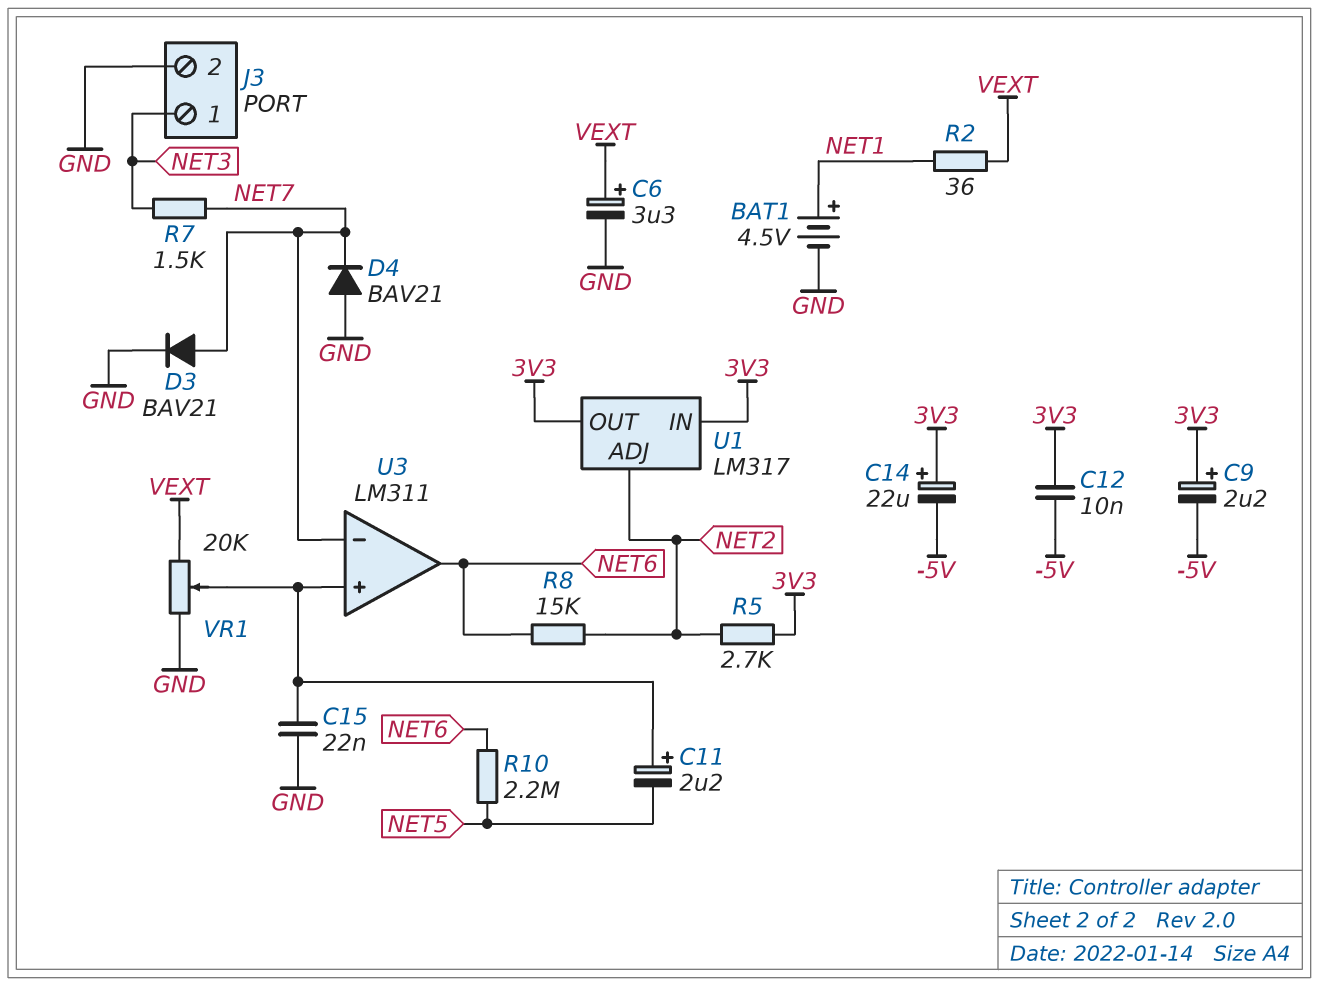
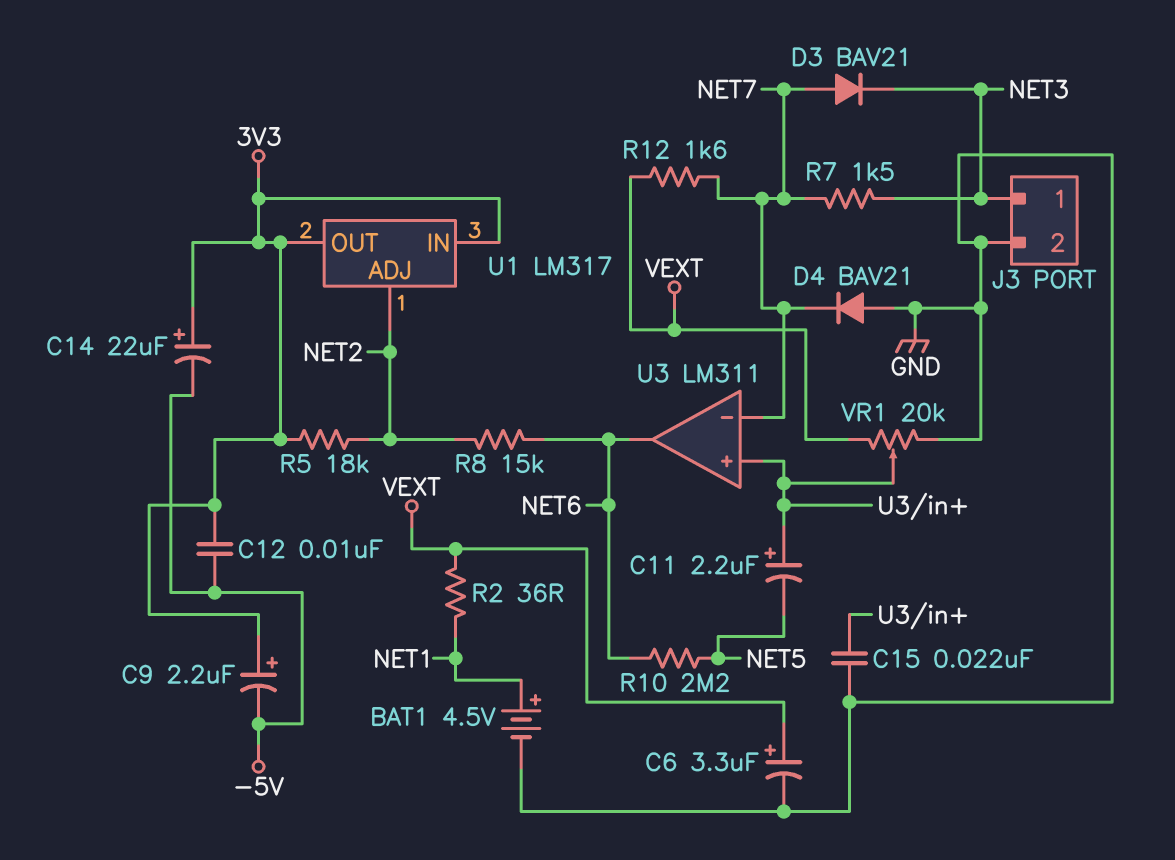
D3: diode BAV21 (A NET7, K GND) -> diode BAV21 (A NET7, K NET3)
R5: 2.7k (3V3, NET2) -> 18k (3V3, NET2)
R12: none -> 1.6k (NET7, VEXT)

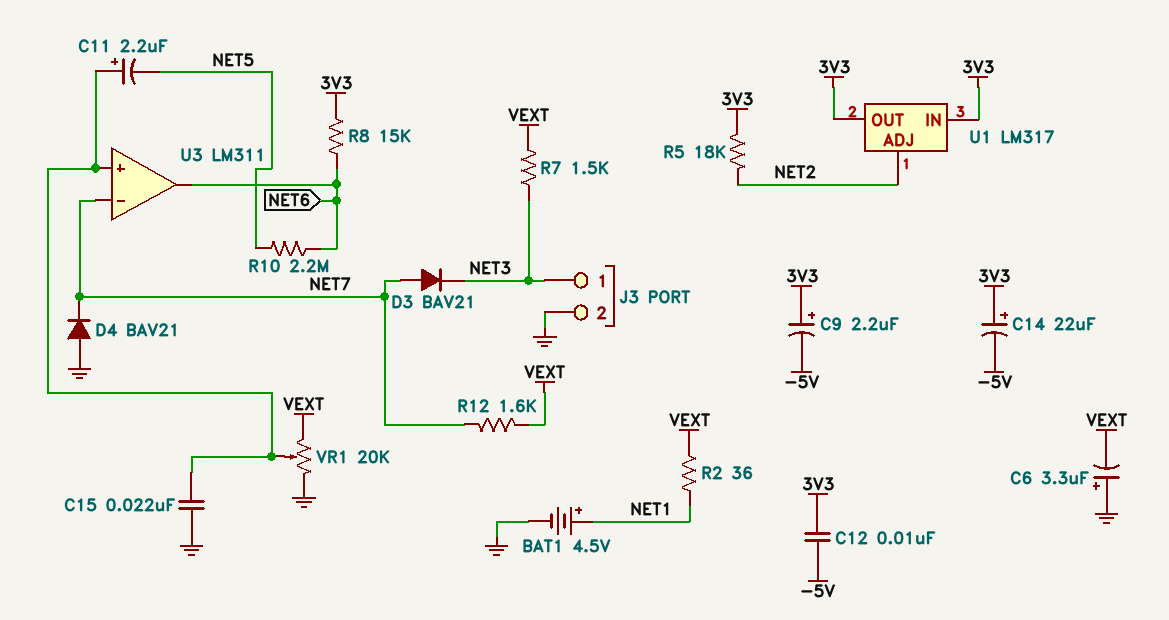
C6: 3.3uF (plus VEXT, minus GND) -> 3.3uF (plus GND, minus VEXT)
R7: 1.5k (NET3, NET7) -> 1.5k (NET3, VEXT)
R8: 15k (NET2, NET6) -> 15k (3V3, NET6)

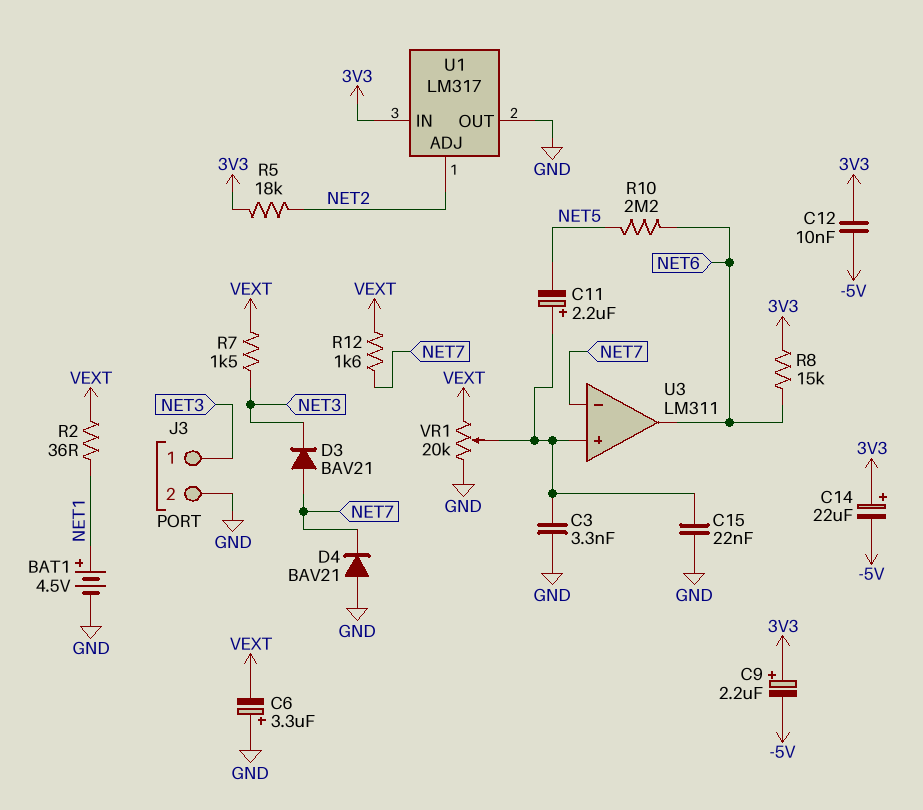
C3: none -> 3.3nF (GND, U3/in+)
U1 pin OUT: 3V3 -> GND

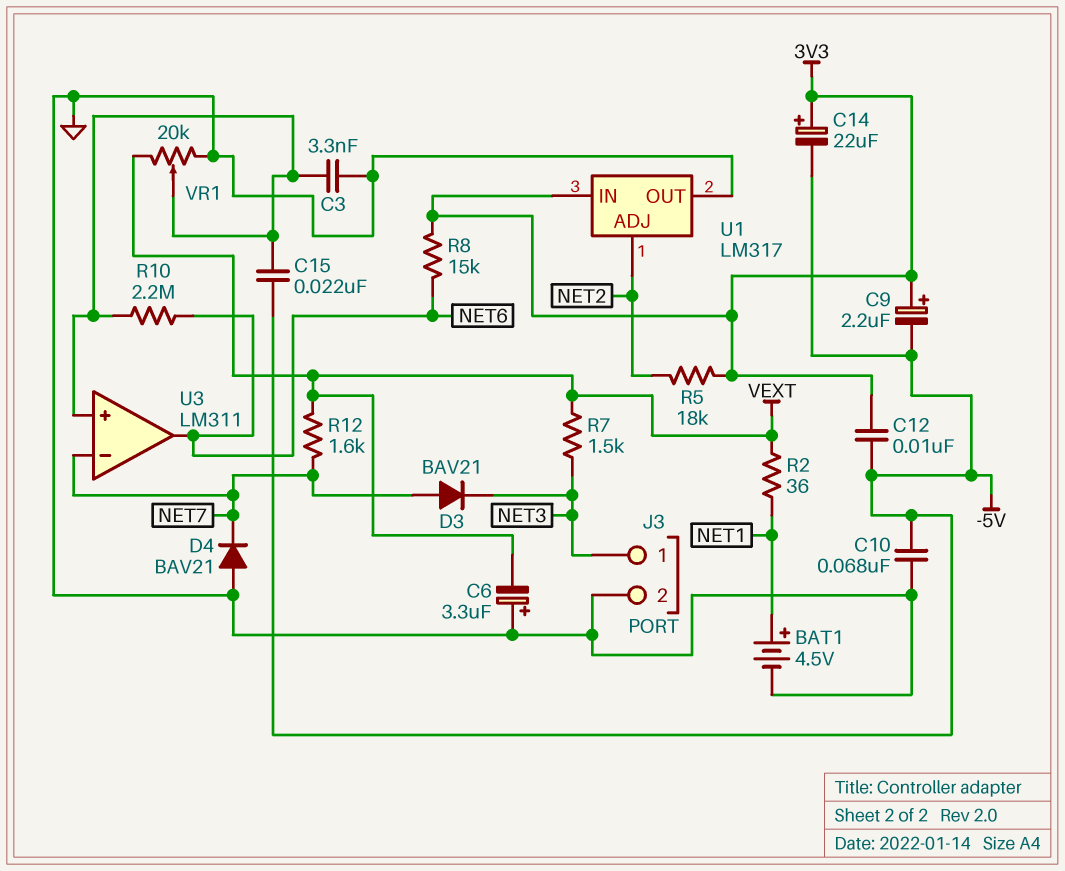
C10: none -> 68nF (-5V, GND)
C11: 2.2uF (plus U3/in+, minus NET5) -> none
C15: 22nF (GND, U3/in+) -> 22nF (-5V, U3/in+)
R10: 2.2M (NET5, NET6) -> 2.2M (NET6, U3/in+)

